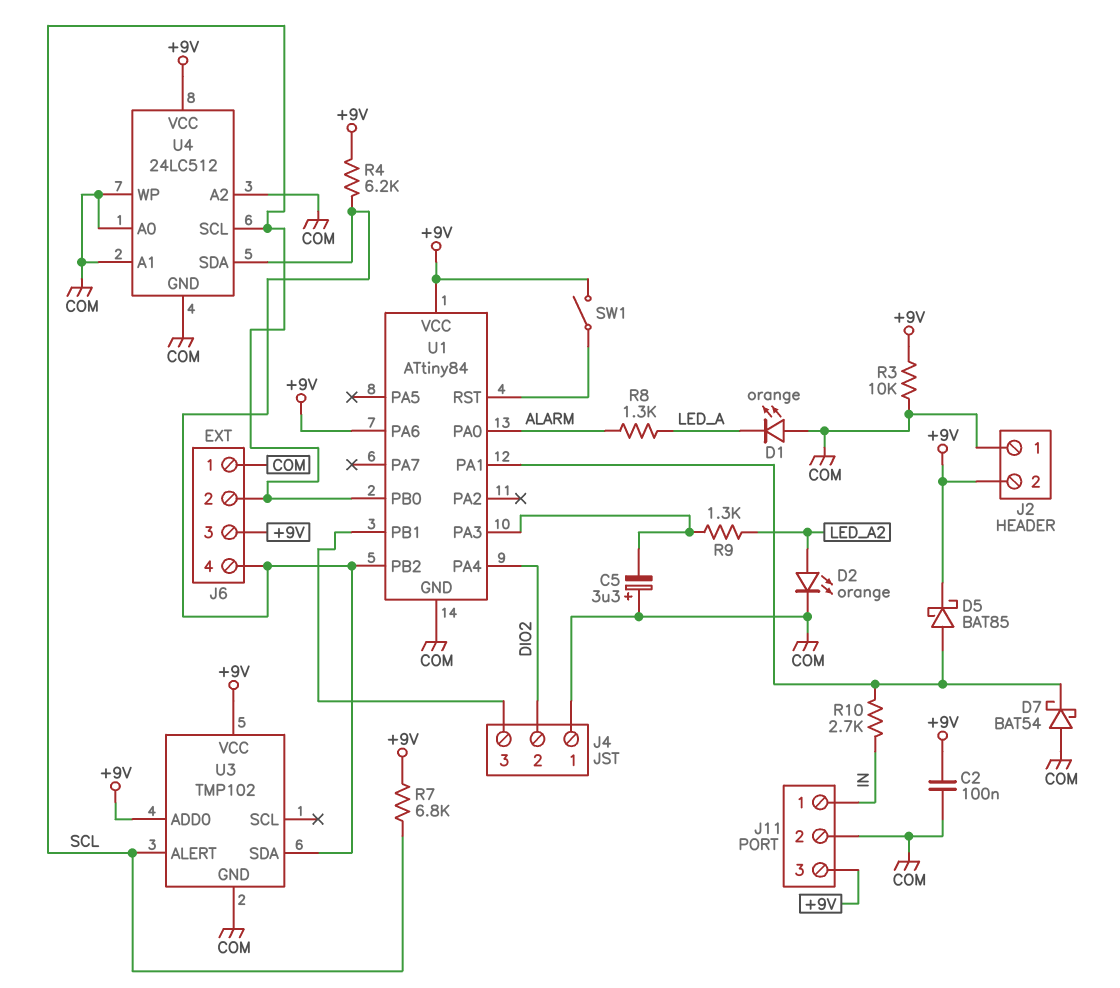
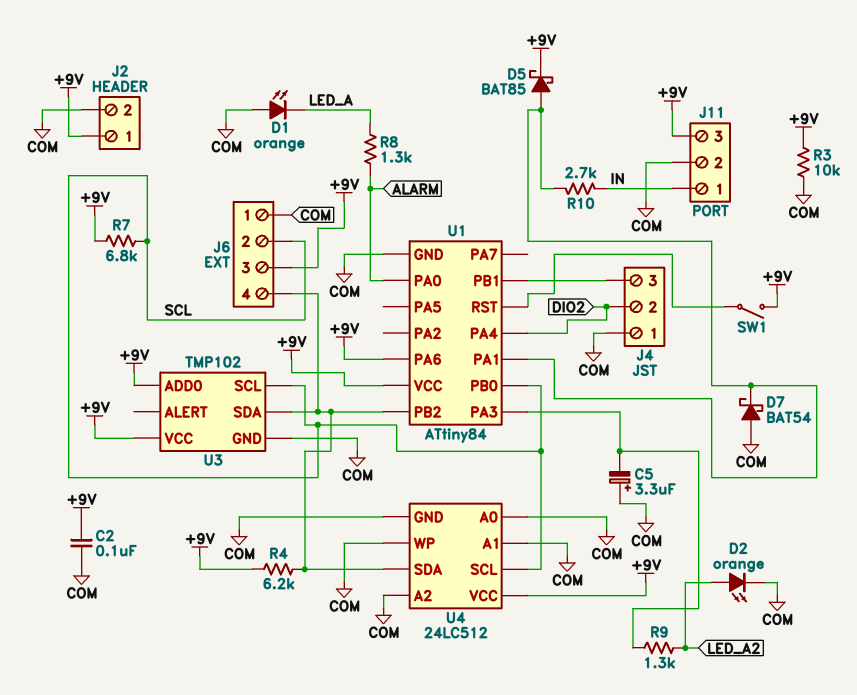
J2 pin 1: COM -> +9V
J2 pin 2: +9V -> COM
U3 pin ALERT: SCL -> none
U3 pin SCL: none -> SCL

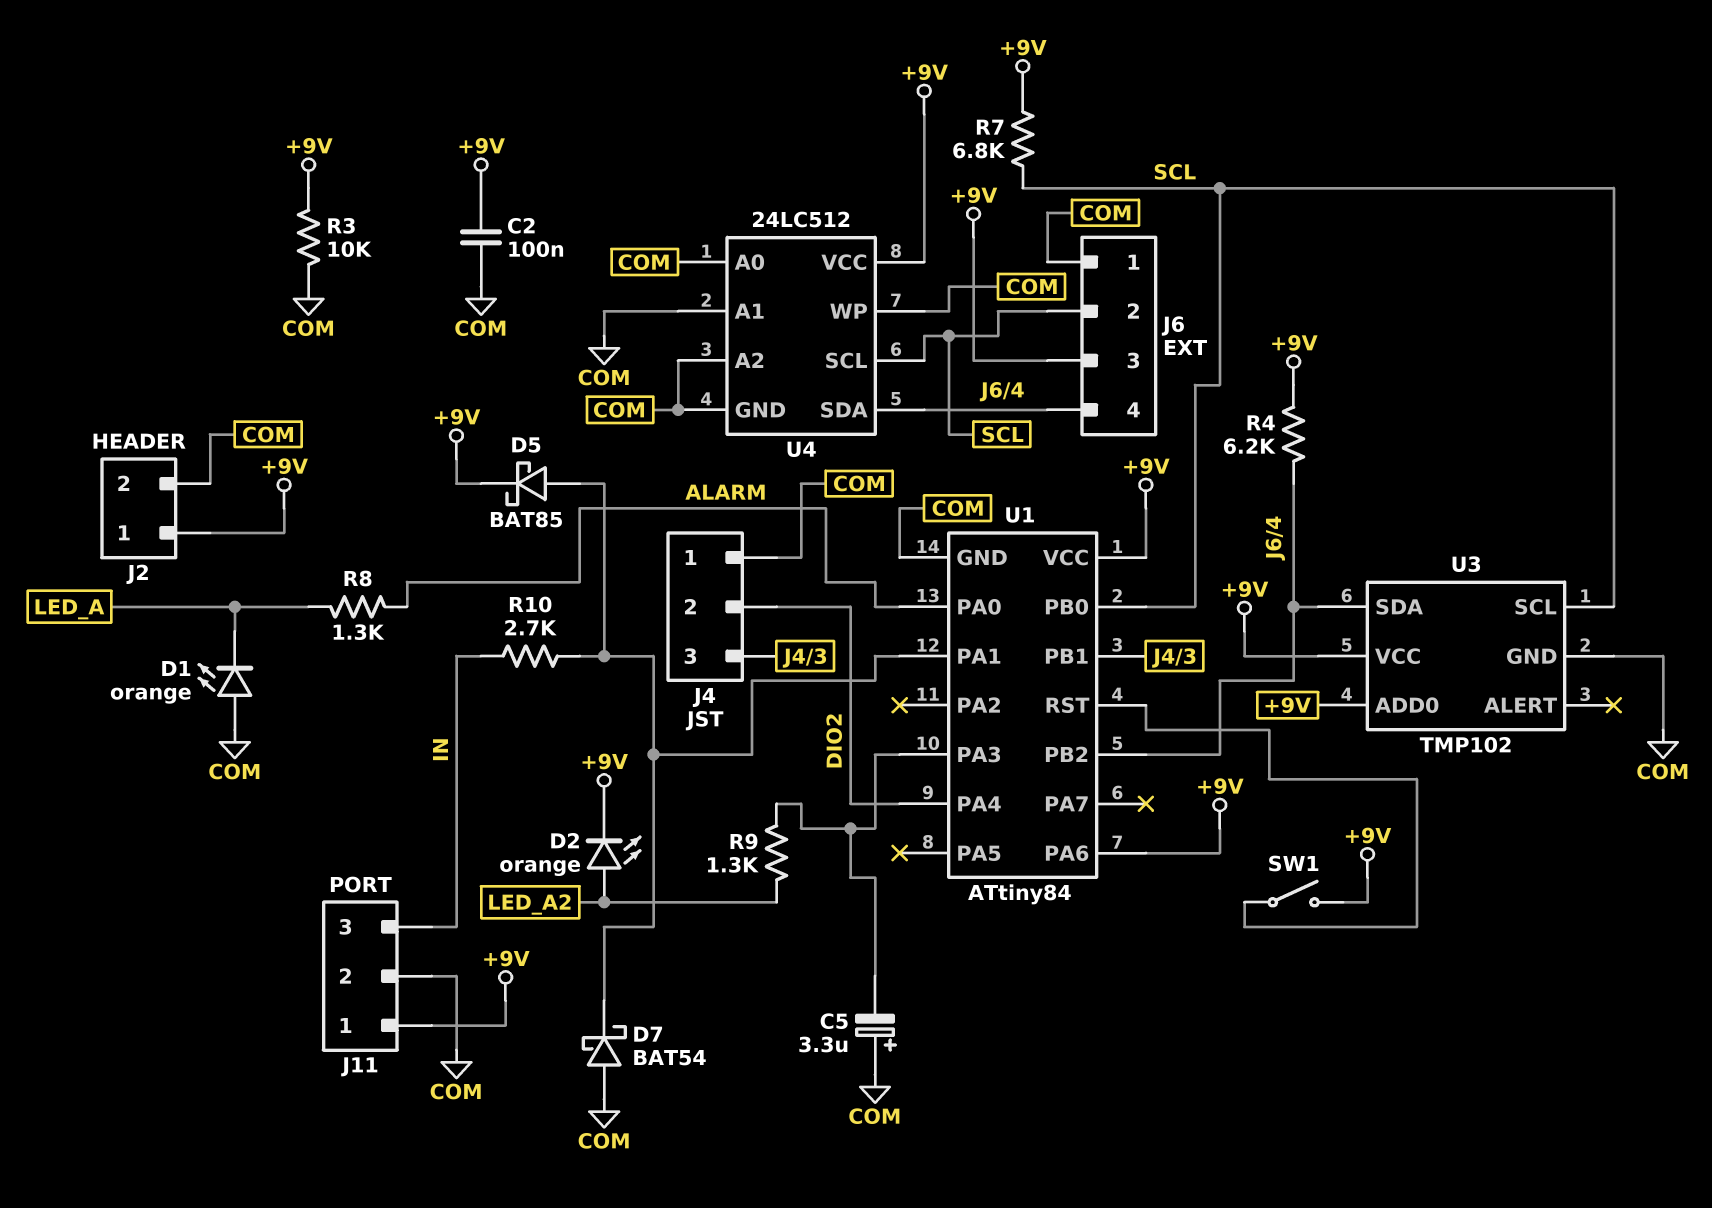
D2: LED orange (A LED_A2, K COM) -> LED orange (A LED_A2, K +9V)
J11 pin 1: IN -> +9V
J11 pin 3: +9V -> IN

